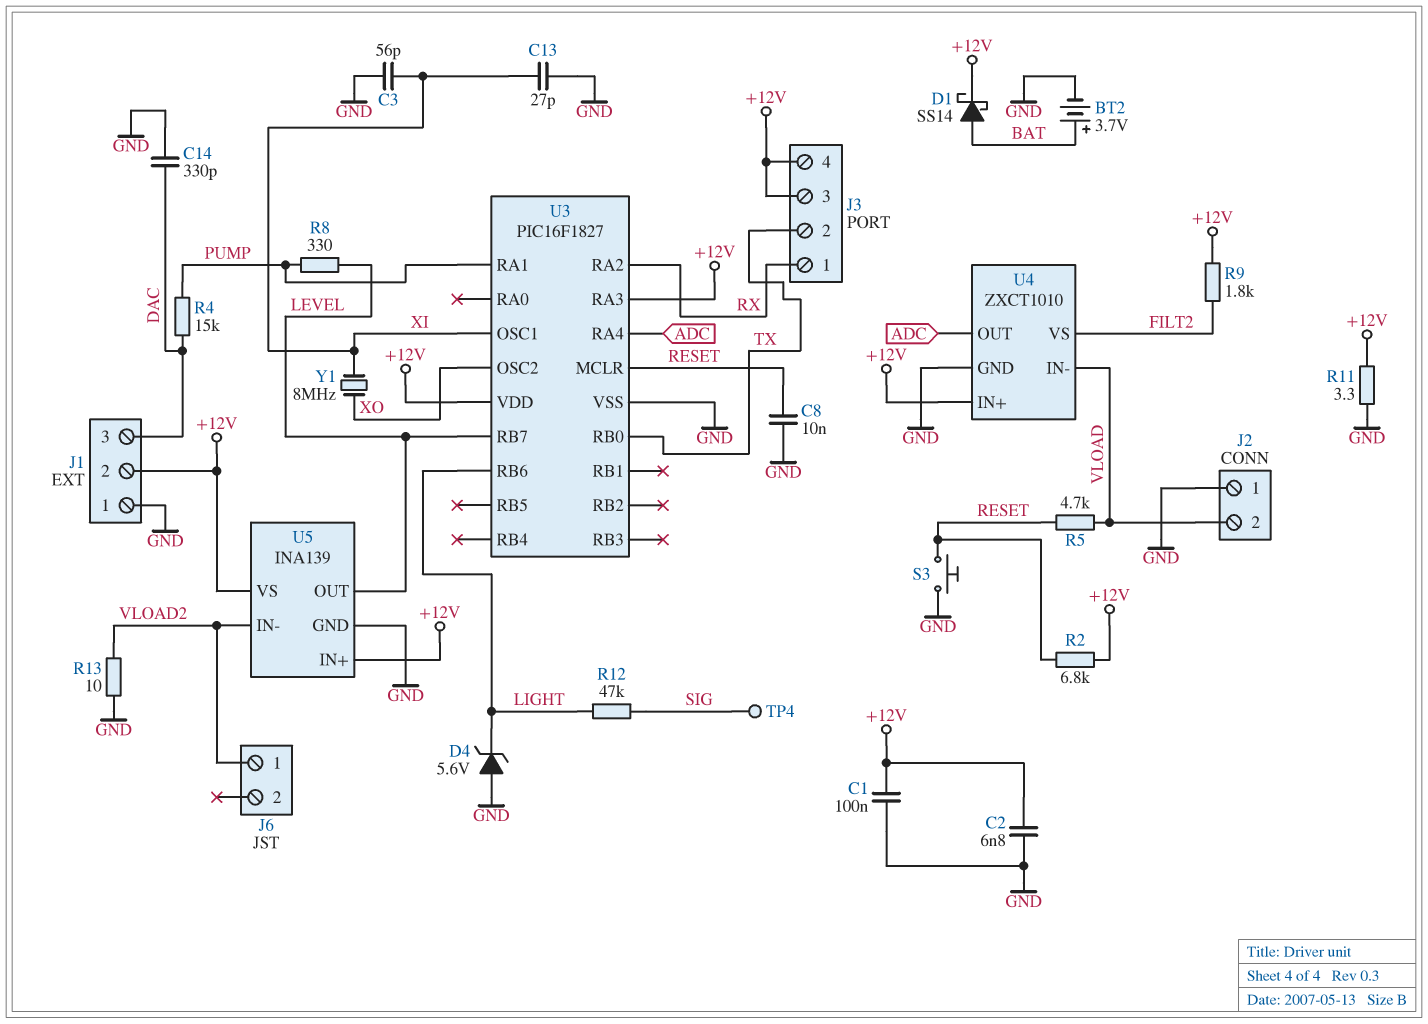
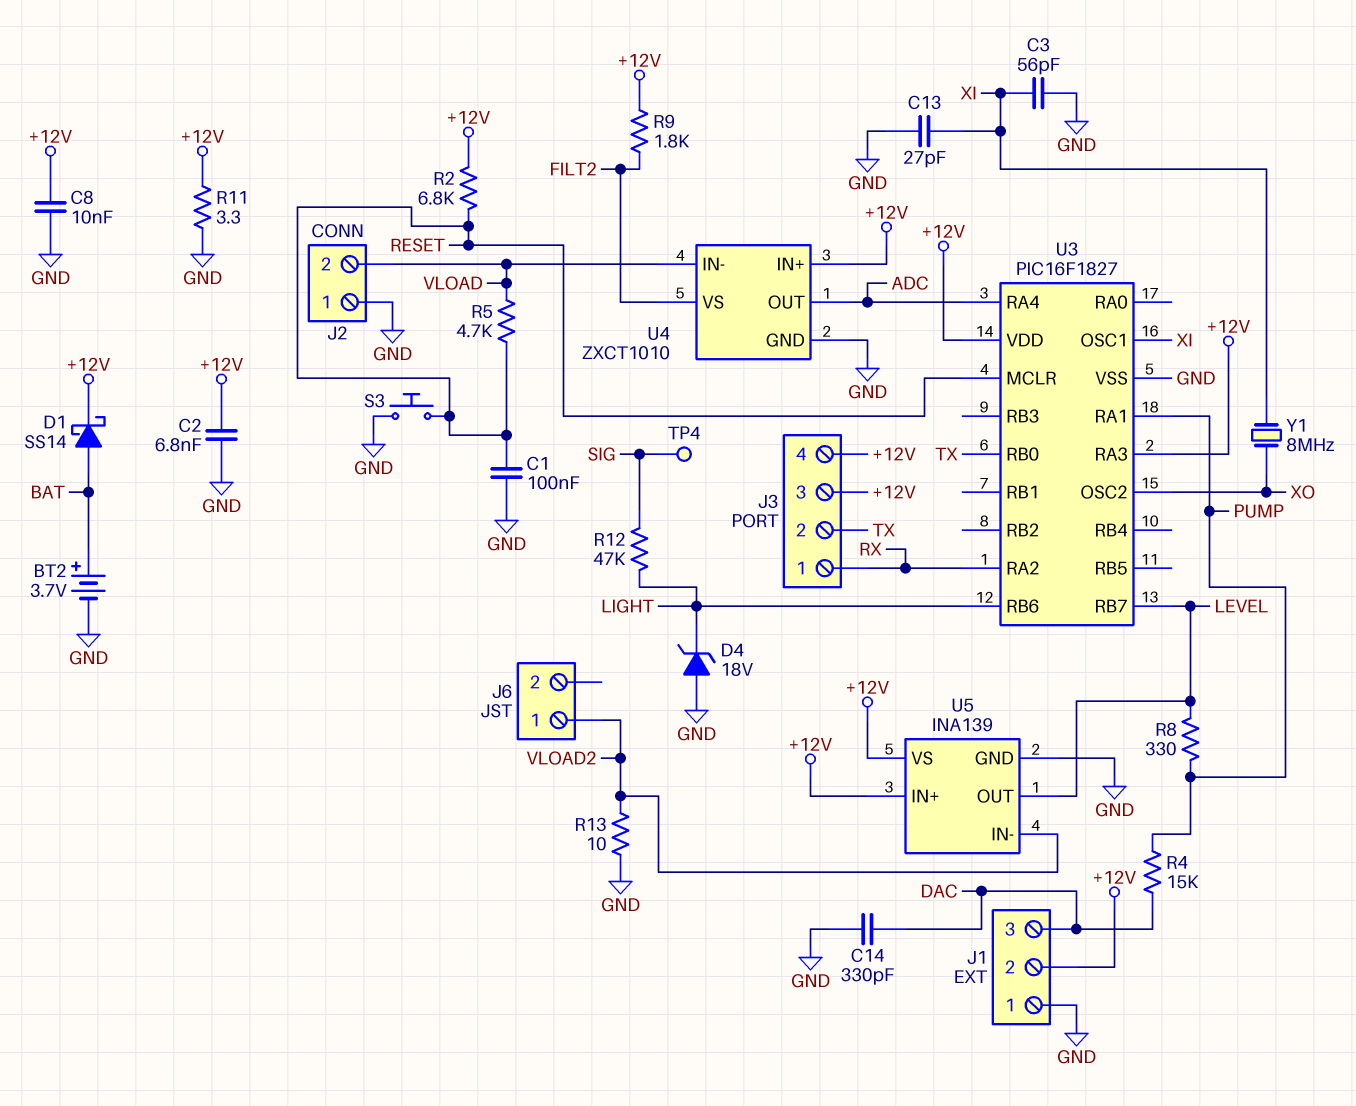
C1: 100nF (+12V, GND) -> 100nF (GND, RESET)
C8: 10nF (GND, RESET) -> 10nF (+12V, GND)
D4: zener 5.6V (A GND, K LIGHT) -> zener 18V (A GND, K LIGHT)

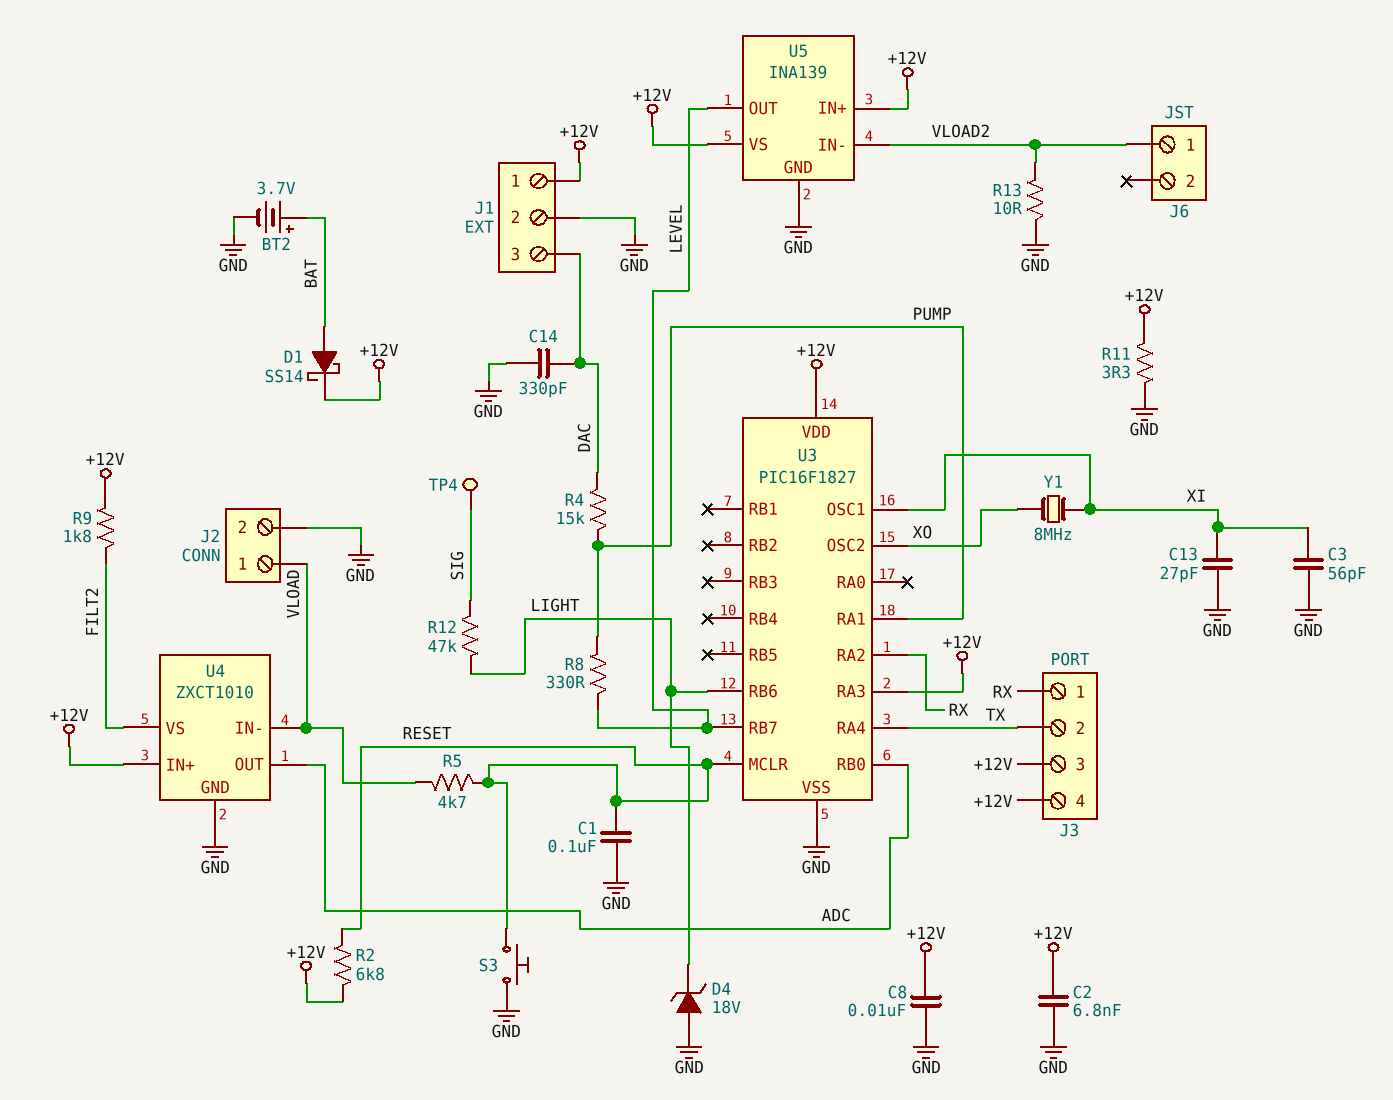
J1 pin 1: GND -> +12V
J1 pin 2: +12V -> GND
J2 pin 1: GND -> VLOAD
J2 pin 2: VLOAD -> GND
U3 pin RA4: ADC -> TX
U3 pin RB0: TX -> ADC

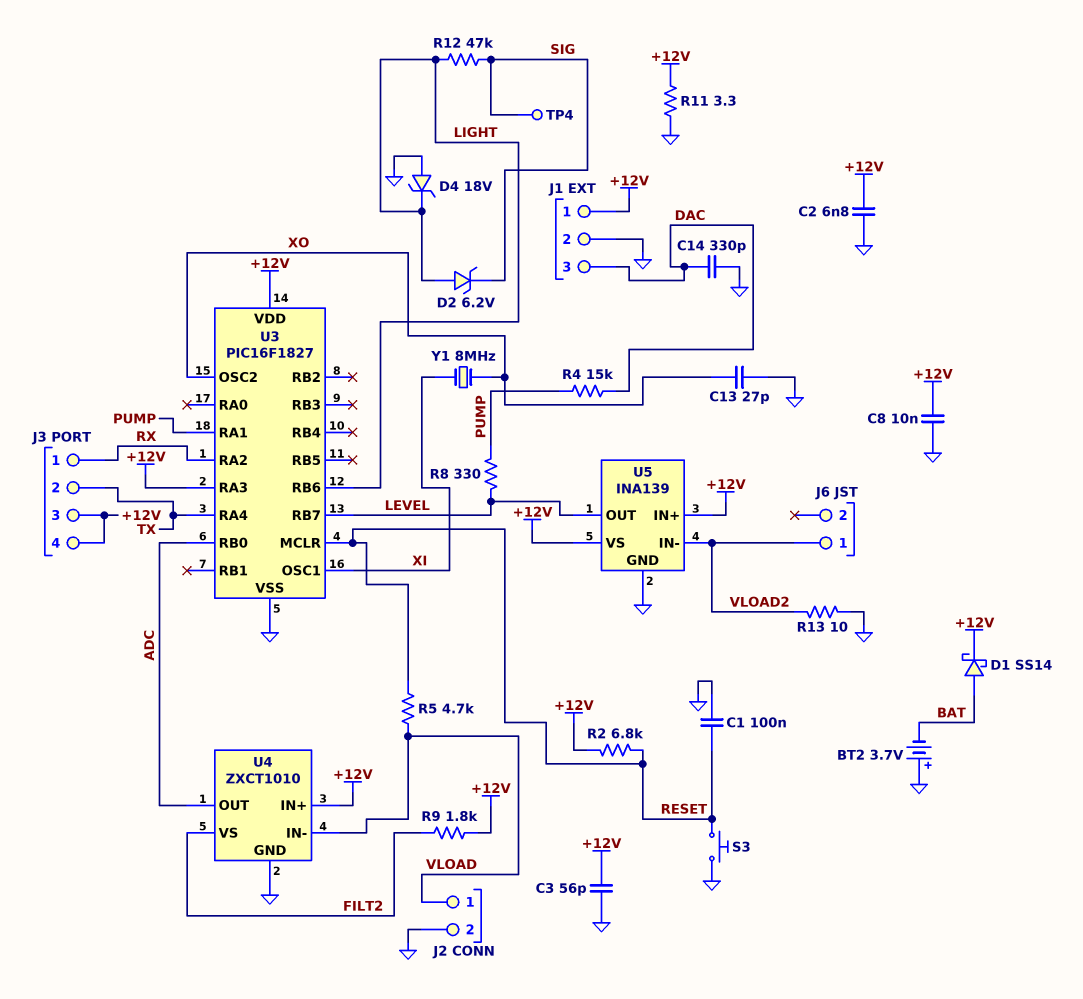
BT2: 3.7V (plus BAT, minus GND) -> 3.7V (plus GND, minus BAT)
C3: 56pF (GND, XI) -> 56pF (+12V, GND)
C13: 27pF (GND, XI) -> 27pF (GND, XO)
D2: none -> zener 6.2V (A LIGHT, K SIG)

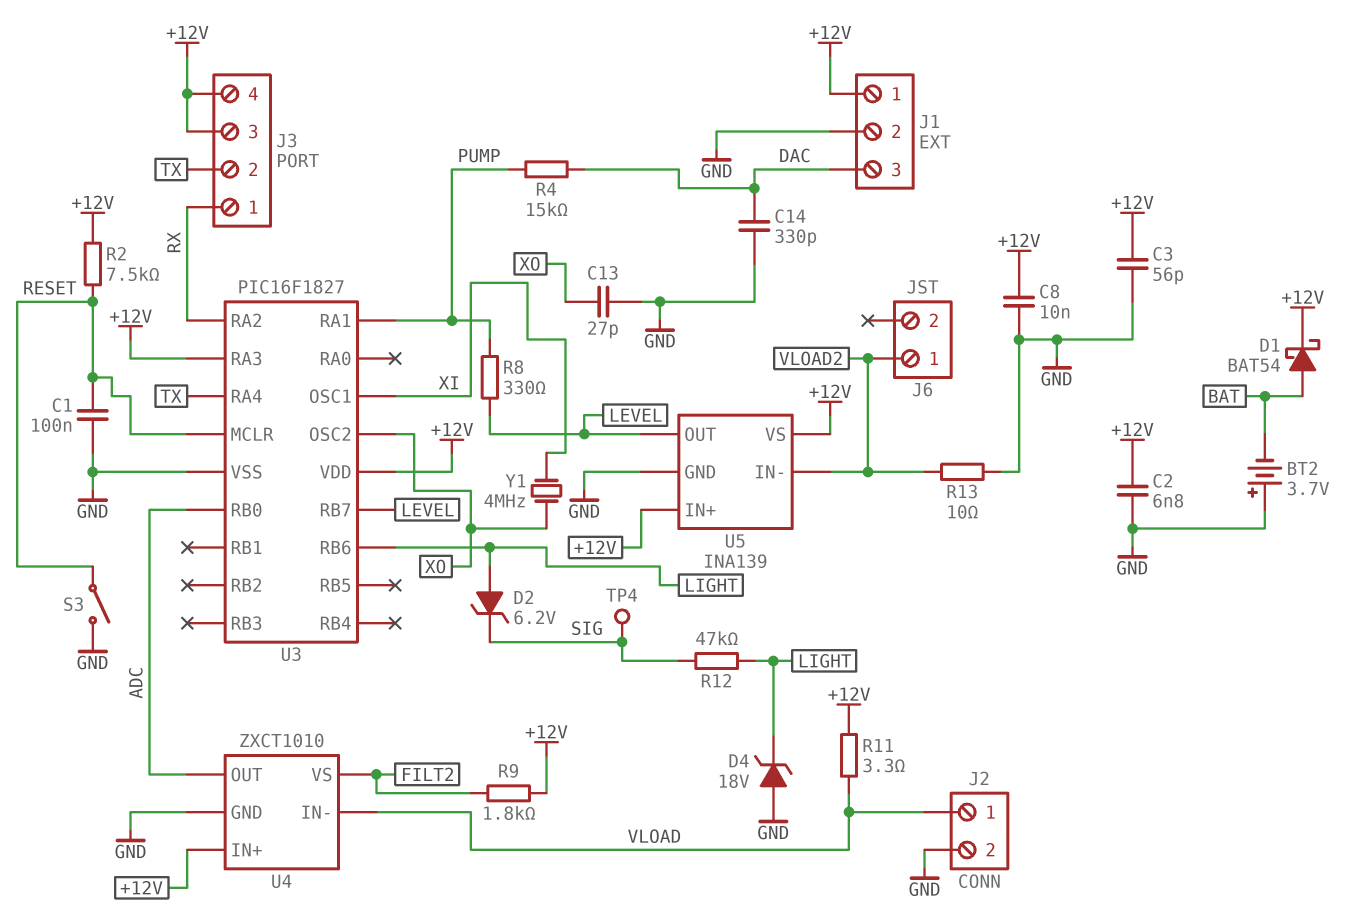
D1: schottky SS14 (A BAT, K +12V) -> schottky BAT54 (A BAT, K +12V)
R2: 6.8k (+12V, RESET) -> 7.5k (+12V, RESET)
R5: 4.7k (RESET, VLOAD) -> none
R11: 3.3 (+12V, GND) -> 3.3 (+12V, VLOAD)
S3: button (GND, RESET) -> switch (GND, RESET)
Y1: 8MHz (XI, XO) -> 4MHz (XI, XO)

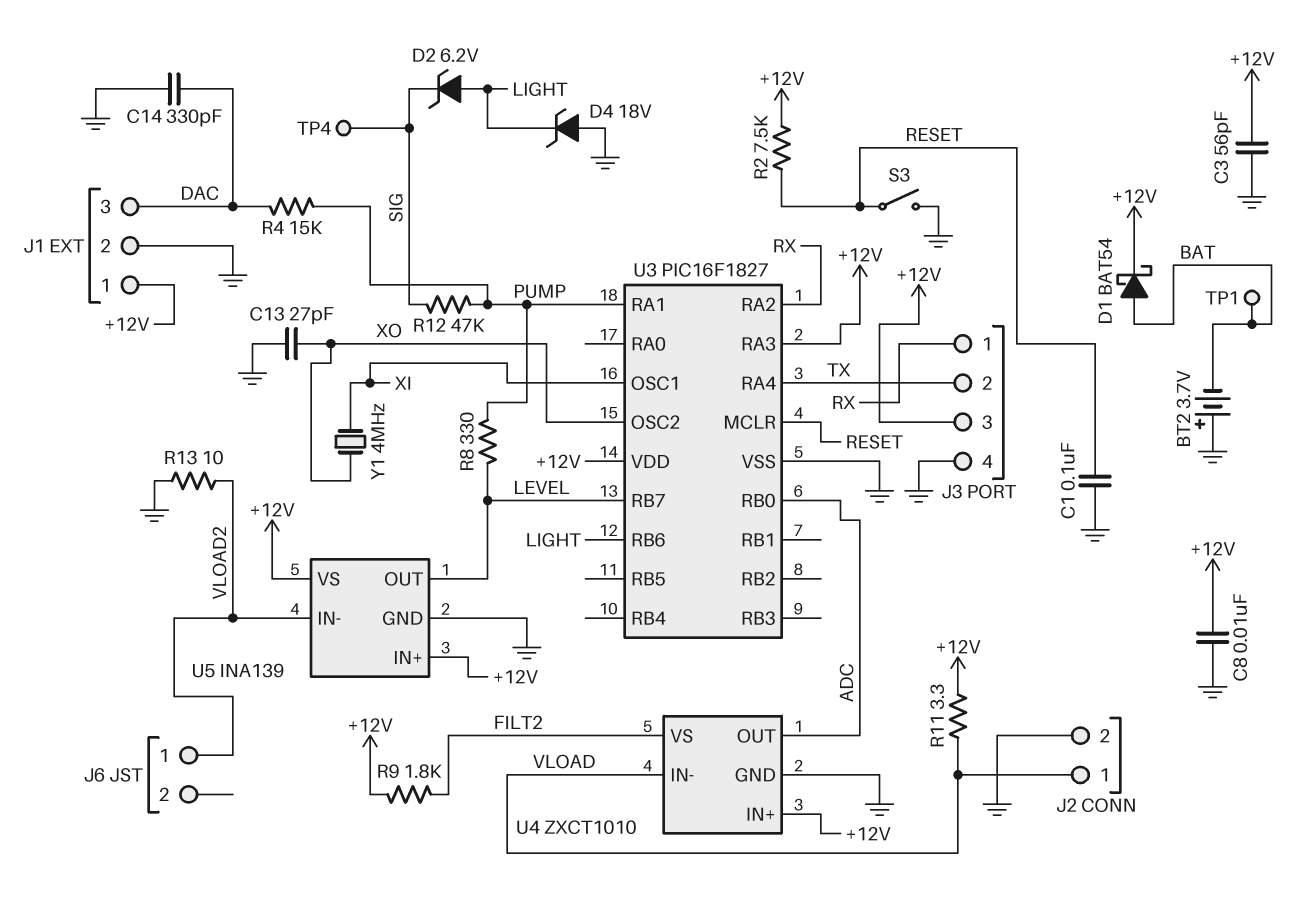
C2: 6.8nF (+12V, GND) -> none
J3 pin 4: +12V -> GND
R12: 47k (LIGHT, SIG) -> 47k (PUMP, SIG)
TP1: none -> test point (BAT)

